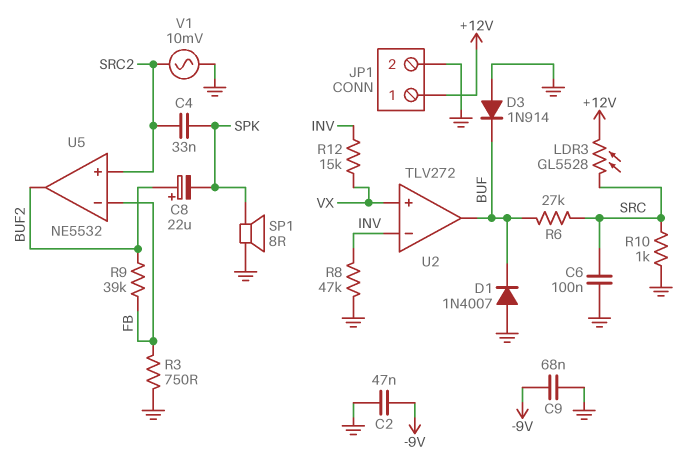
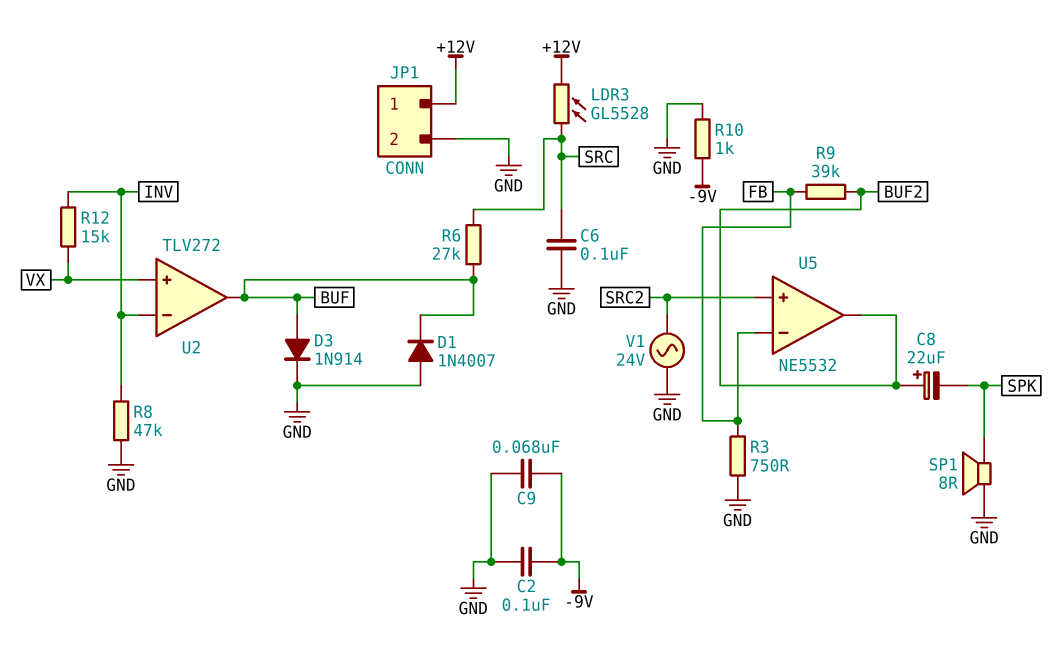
C2: 47nF (-9V, GND) -> 100nF (-9V, GND)
C4: 33nF (SPK, SRC2) -> none
D3: diode 1N914 (A GND, K BUF) -> diode 1N914 (A BUF, K GND)
R10: 1k (GND, SRC) -> 1k (-9V, GND)
V1: AC 10mV (GND, SRC2) -> AC 24V (GND, SRC2)

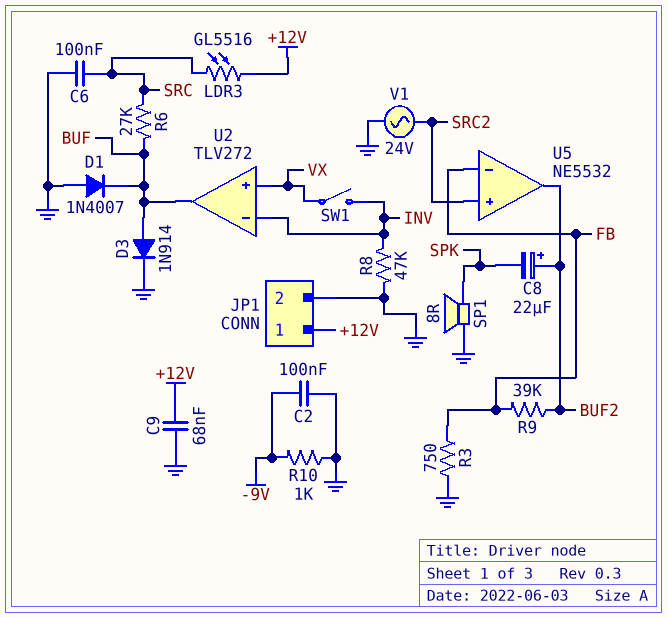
C9: 68nF (-9V, GND) -> 68nF (+12V, GND)
LDR3: GL5528 (+12V, SRC) -> GL5516 (+12V, SRC)
R12: 15k (INV, VX) -> none
SW1: none -> switch (INV, VX)

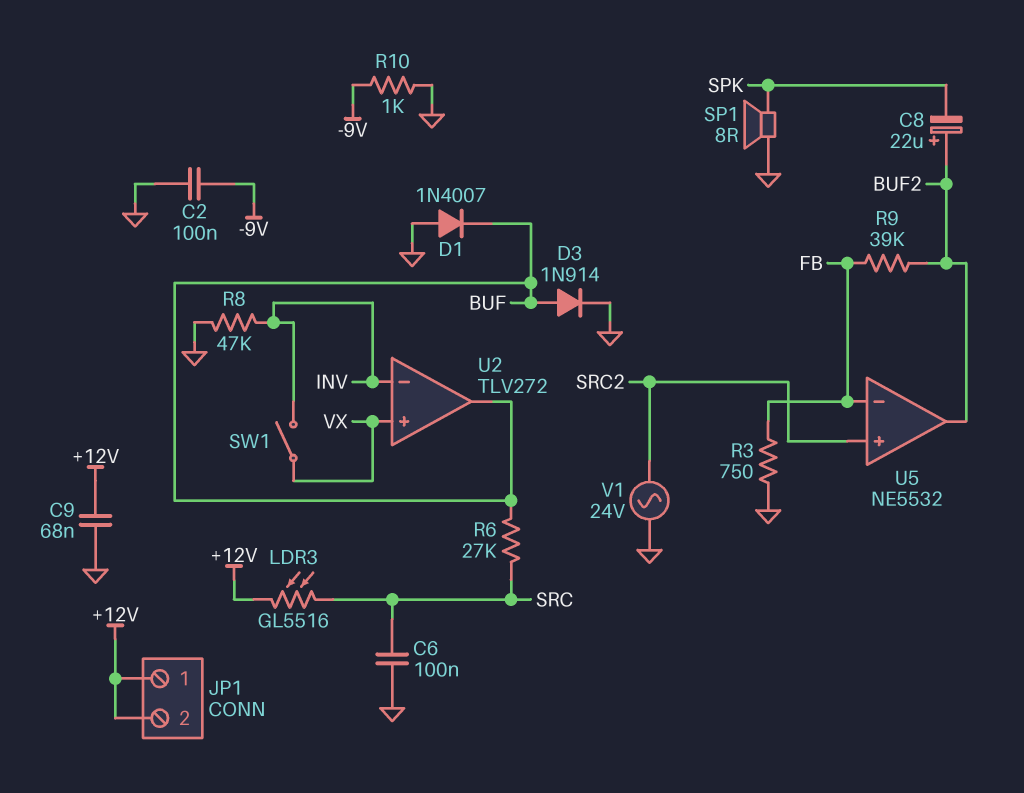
JP1 pin 2: GND -> +12V

